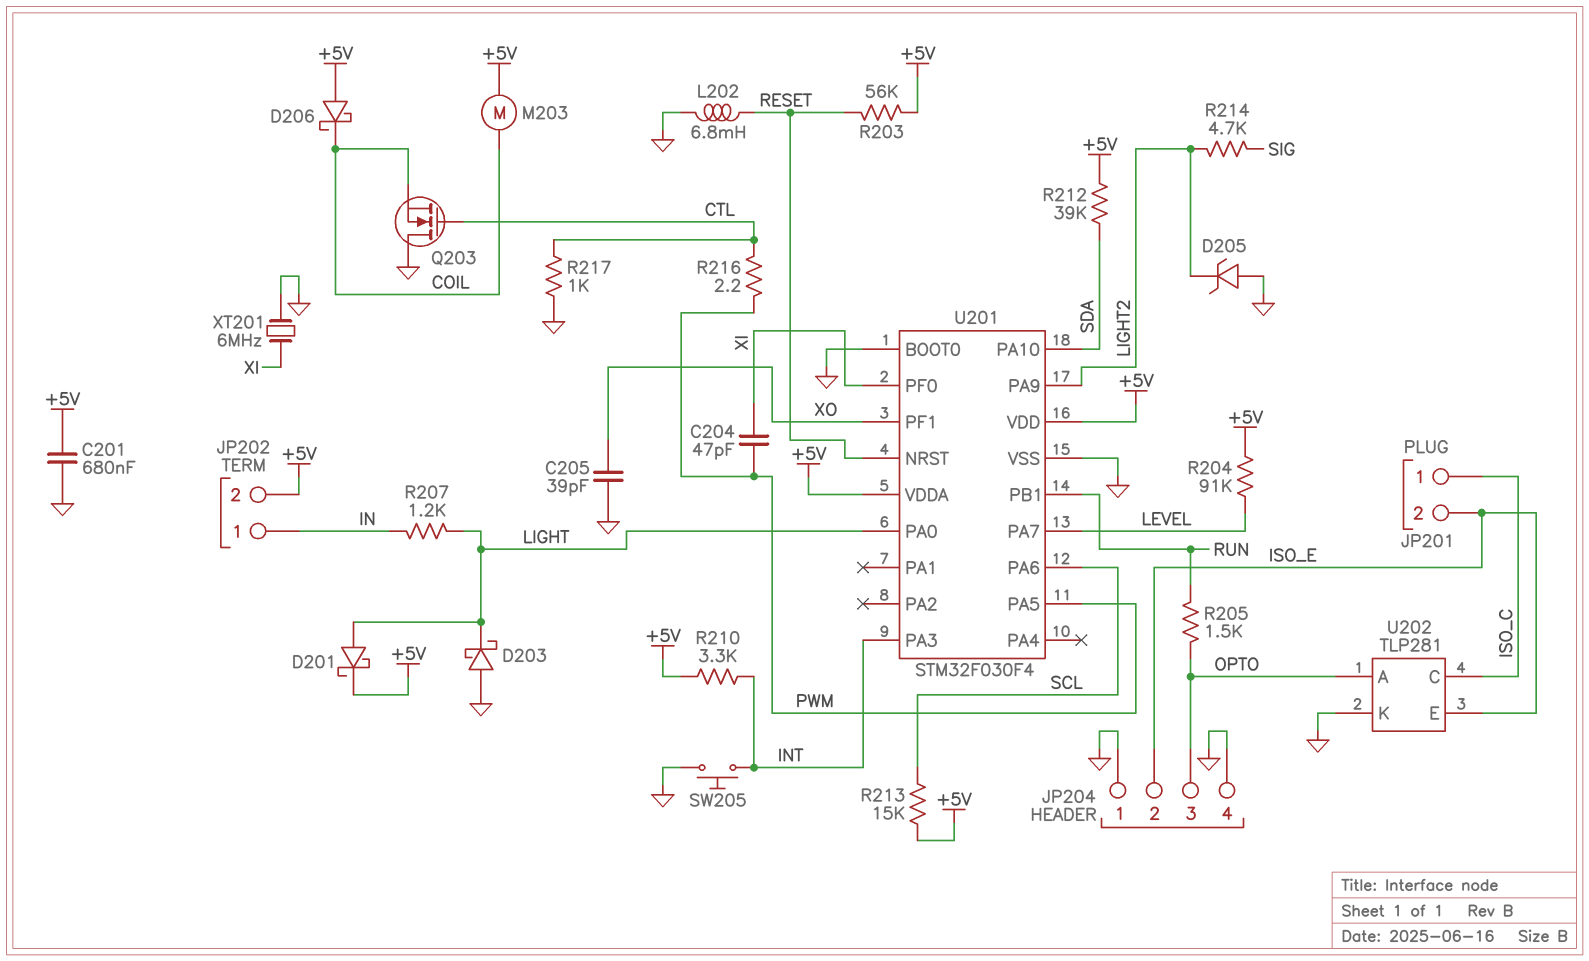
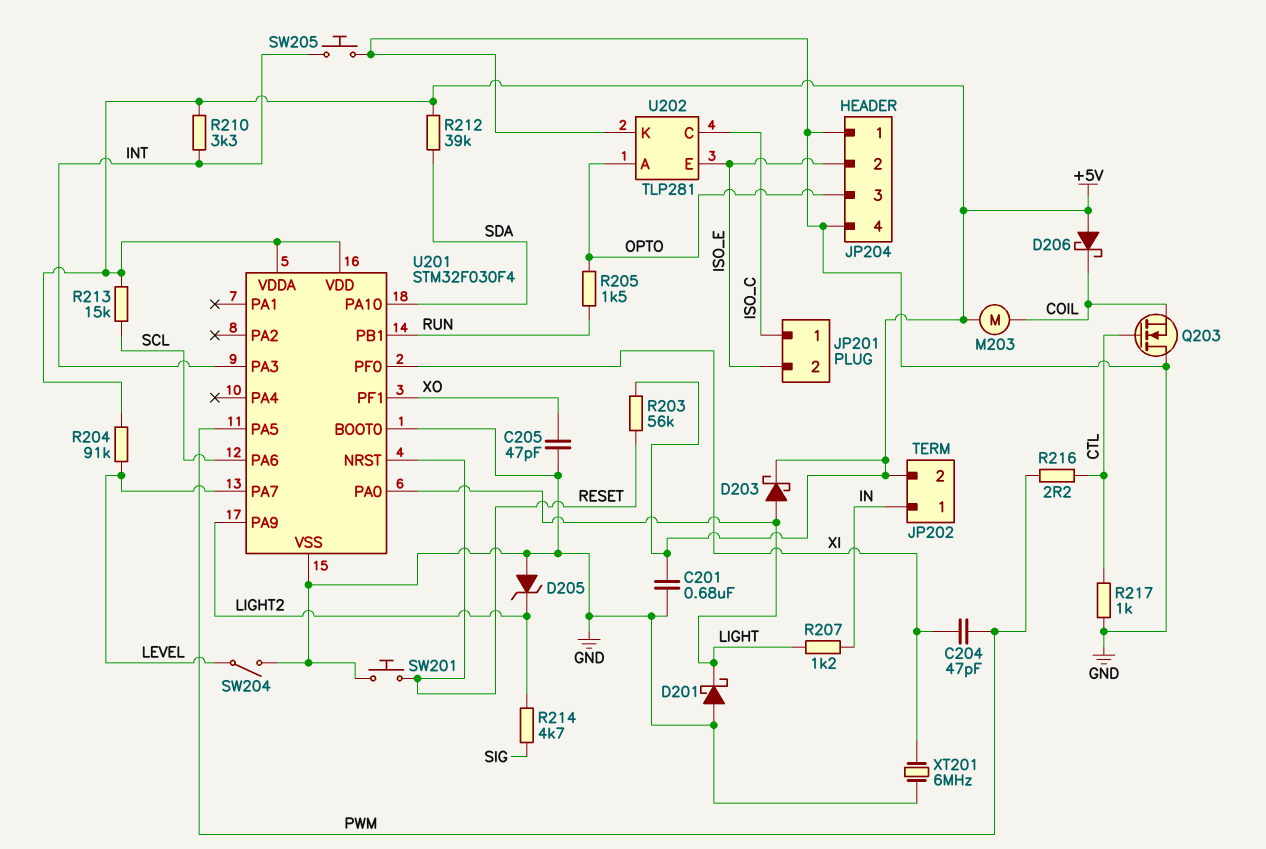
C205: 39pF (GND, XO) -> 47pF (GND, XO)
D201: schottky (A LIGHT, K +5V) -> schottky (A GND, K LIGHT)
D203: schottky (A GND, K LIGHT) -> schottky (A LIGHT, K +5V)
L202: 6.8mH (GND, RESET) -> none
SW201: none -> button (GND, RESET)
SW204: none -> switch (GND, LEVEL)

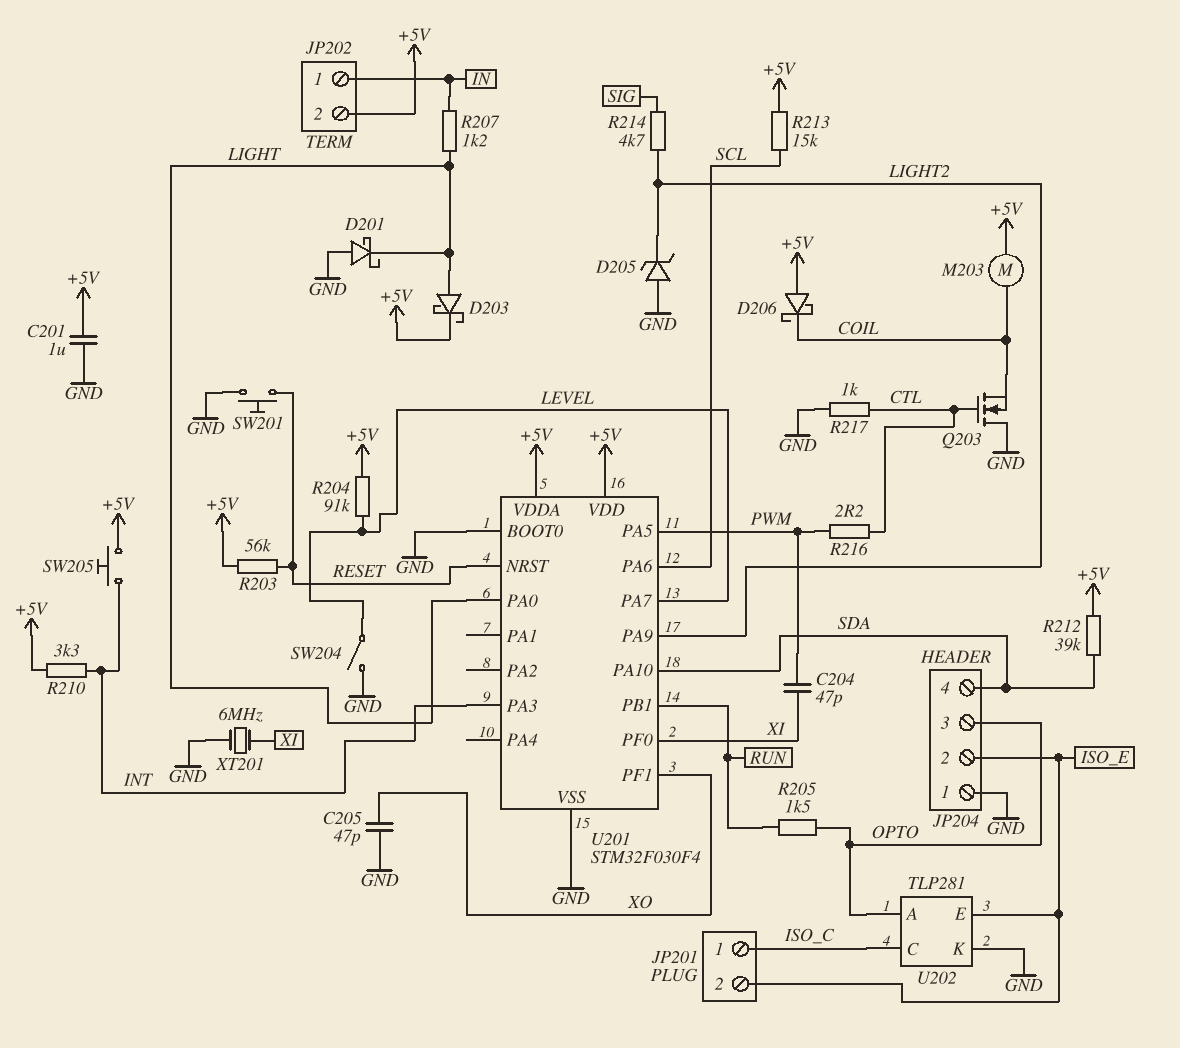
C201: 680nF (+5V, GND) -> 1uF (+5V, GND)
JP204 pin 4: GND -> SDA
SW205: button (GND, INT) -> button (+5V, INT)

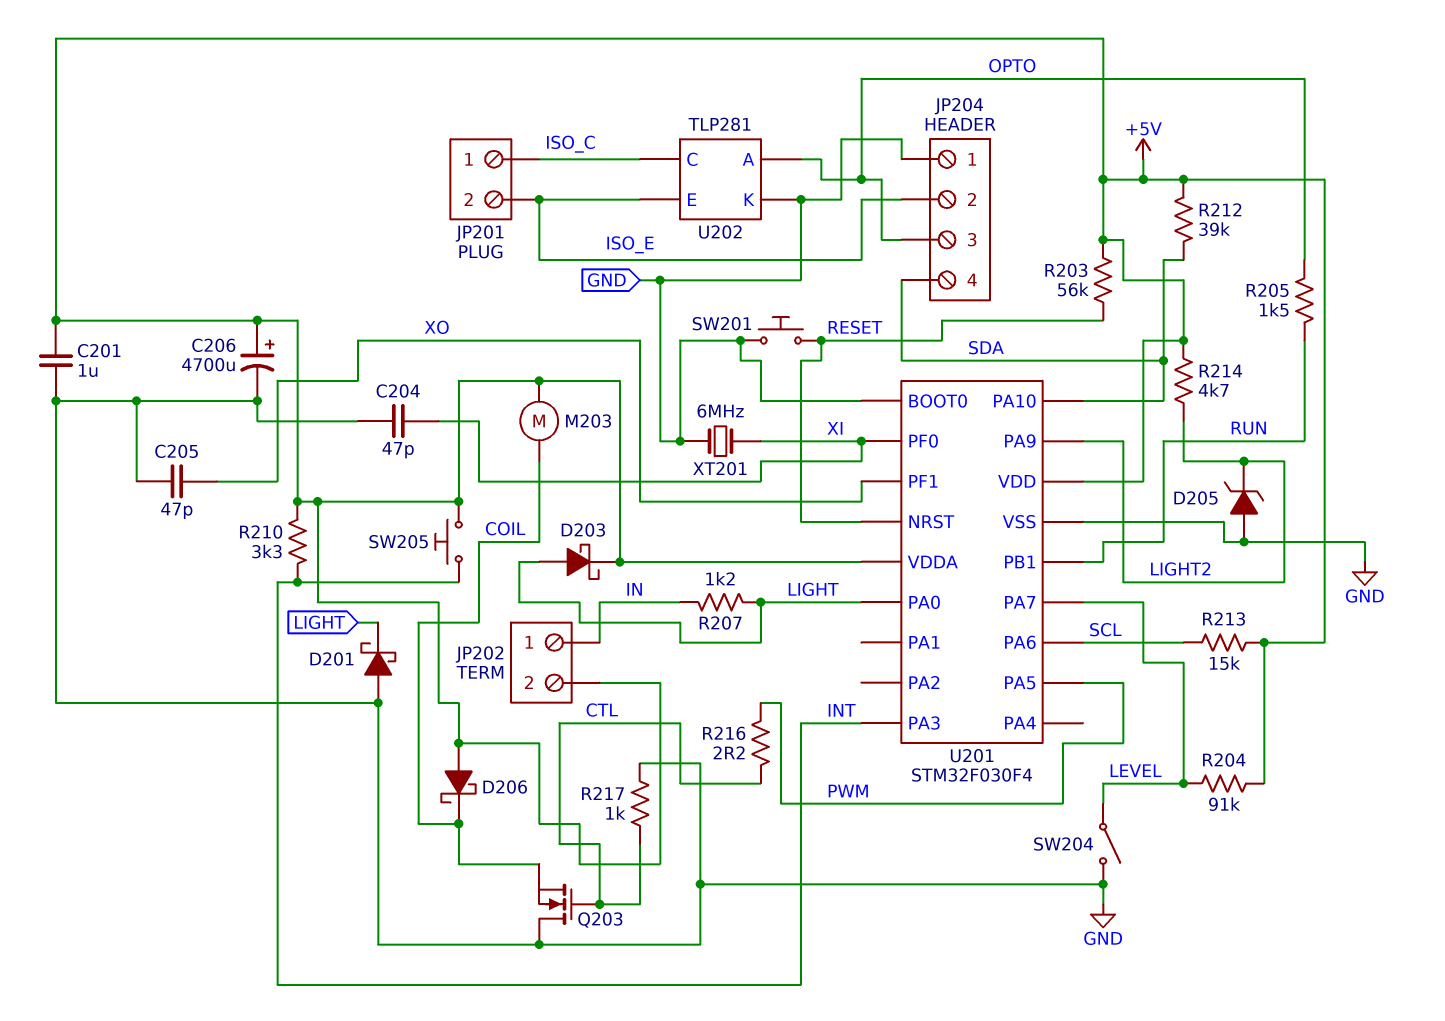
C204: 47pF (PWM, XI) -> 47pF (GND, XI)
C206: none -> 4700uF (plus +5V, minus GND)
R214: 4.7k (LIGHT2, SIG) -> 4.7k (+5V, LIGHT2)

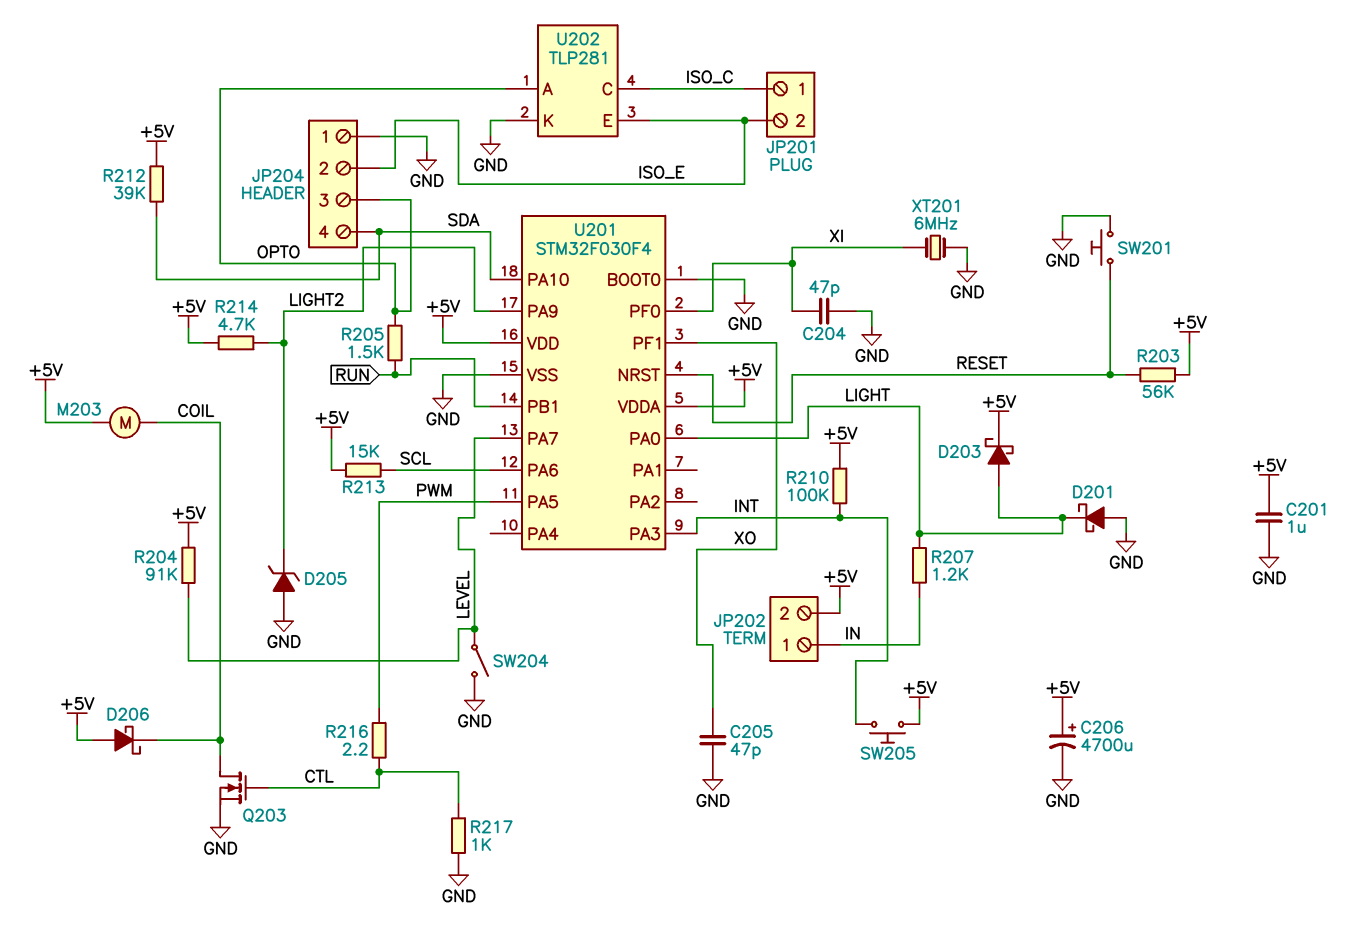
Q203: NMOS (G CTL, D GND, S COIL) -> NMOS (G CTL, D COIL, S GND)
R210: 3.3k (+5V, INT) -> 100k (+5V, INT)

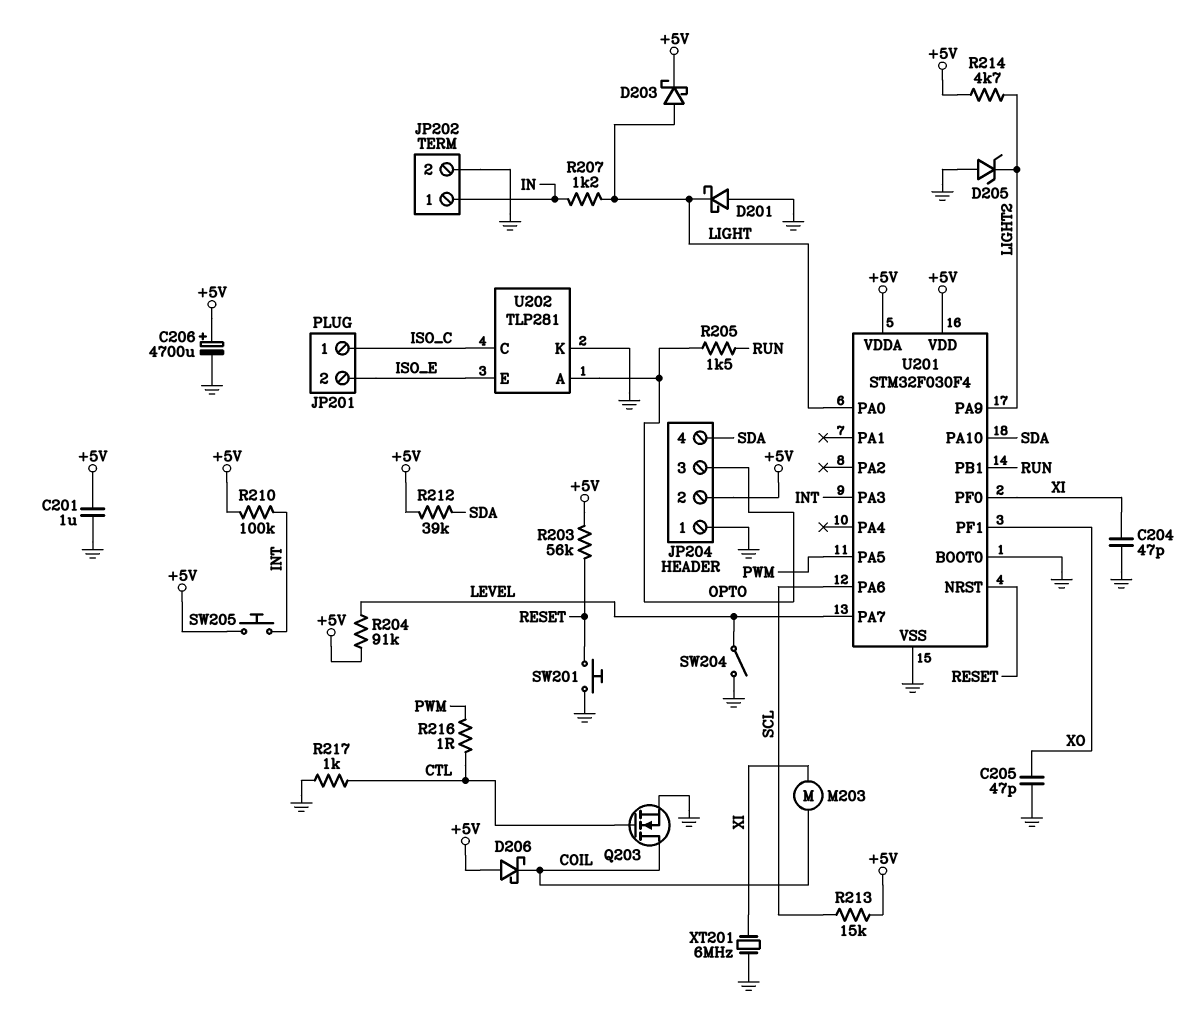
JP202 pin 2: +5V -> GND
JP204 pin 2: ISO_E -> +5V
M203: motor (+5V, COIL) -> motor (COIL, XI)
R216: 2.2 (CTL, PWM) -> 1 (CTL, PWM)

